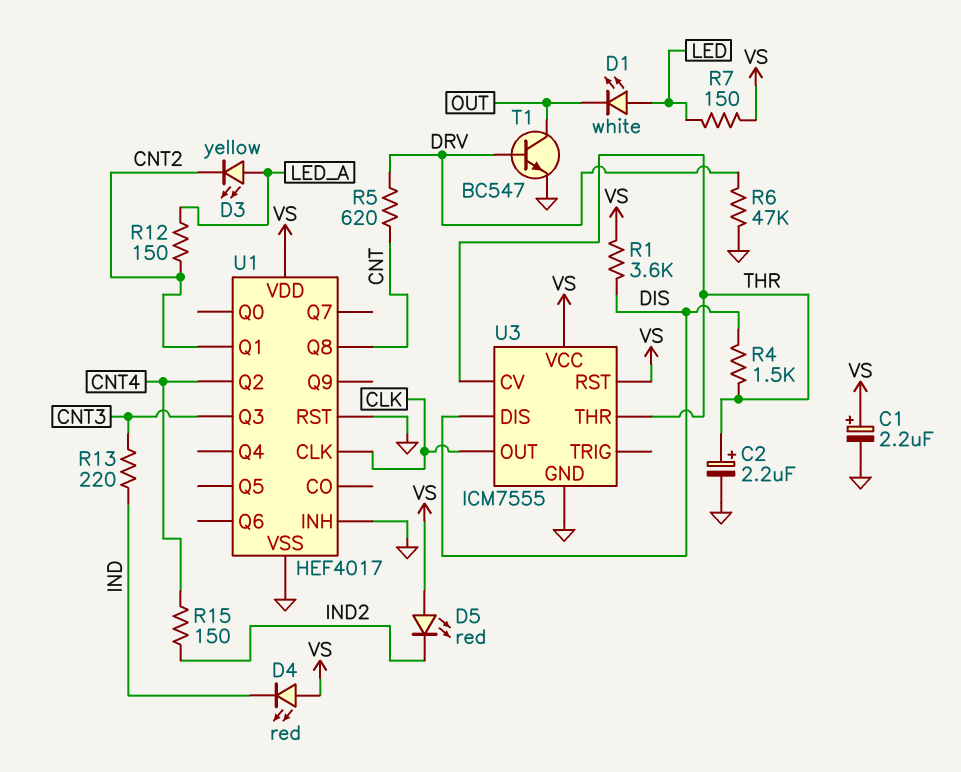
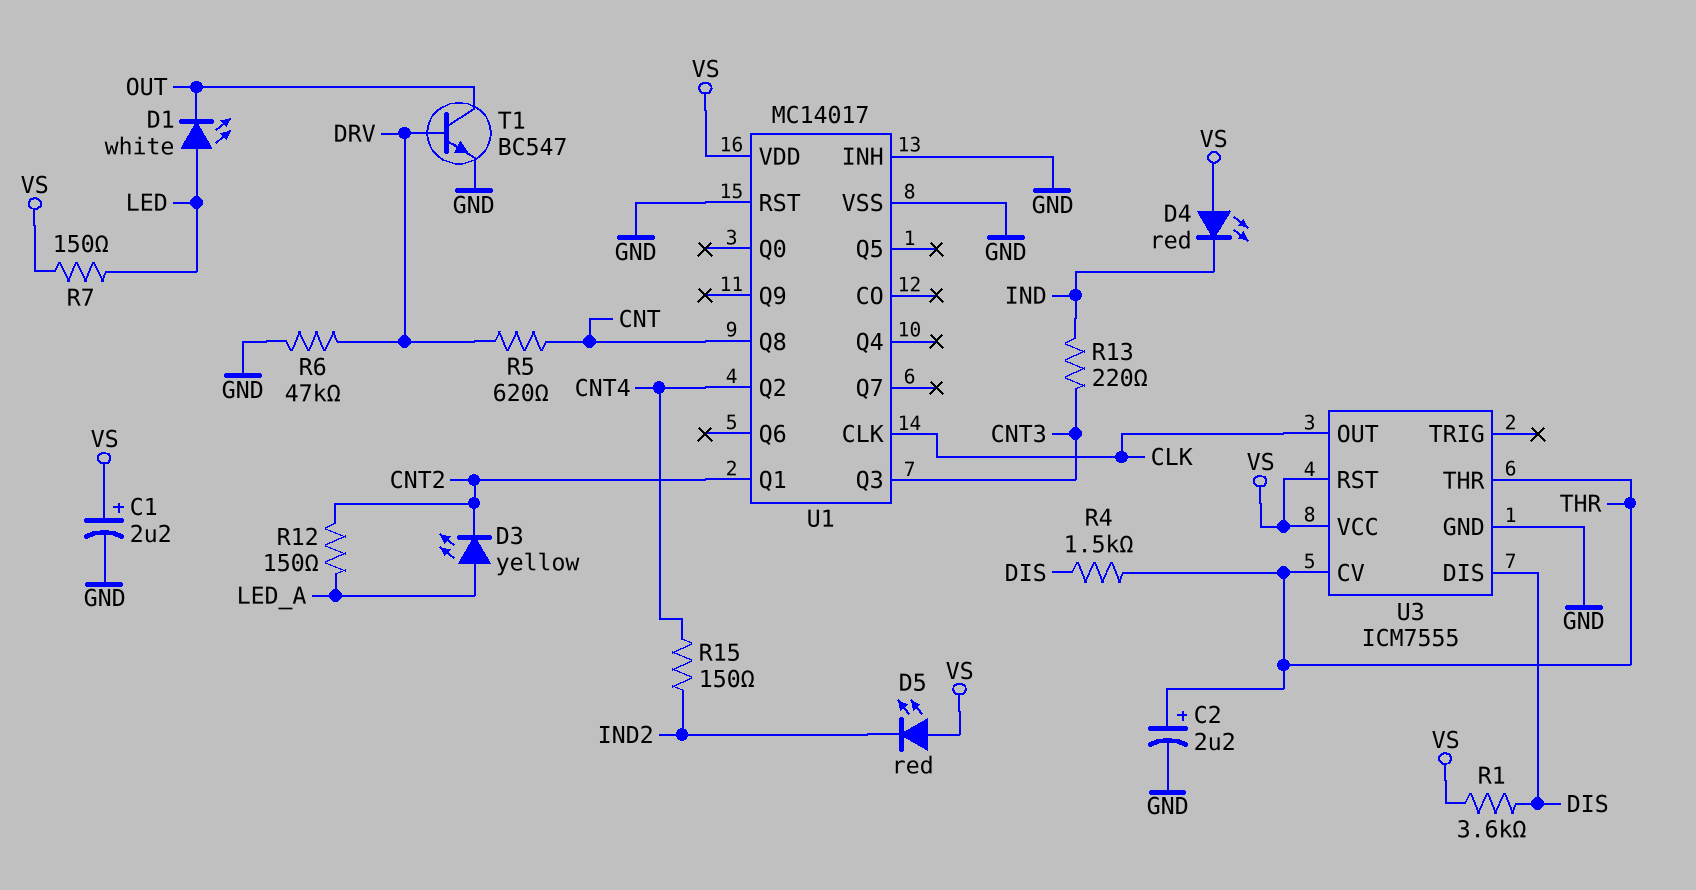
U1: HEF4017 -> MC14017

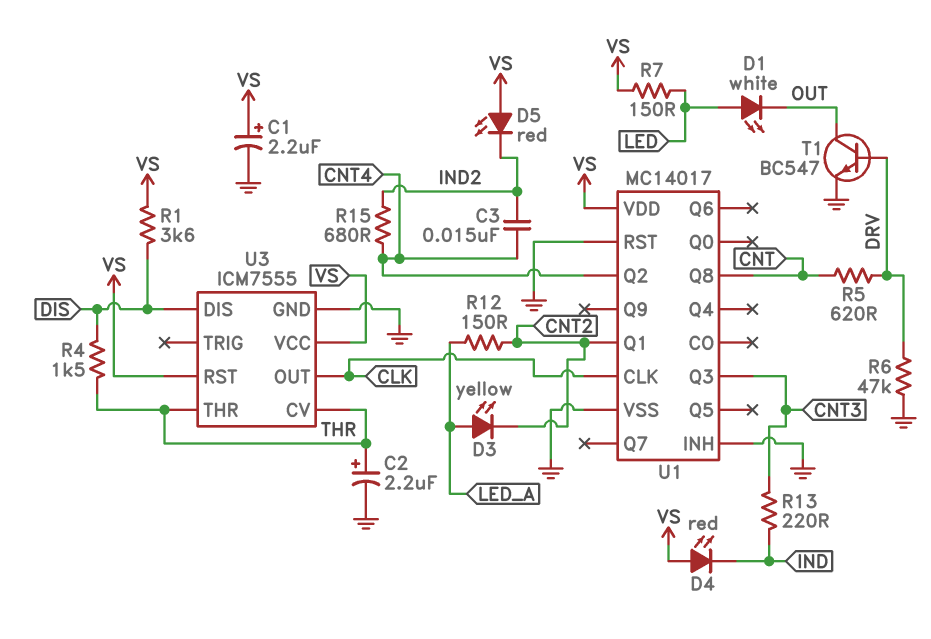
C3: none -> 15nF (CNT4, IND2)
R15: 150 (CNT4, IND2) -> 680 (CNT4, IND2)

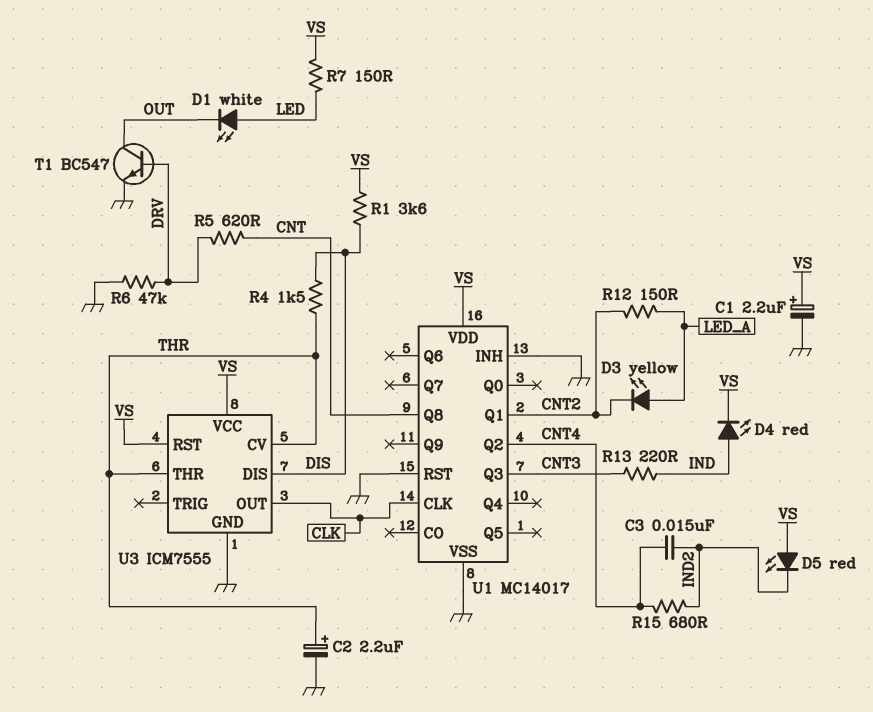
D4: LED red (A VS, K IND) -> LED red (A IND, K VS)

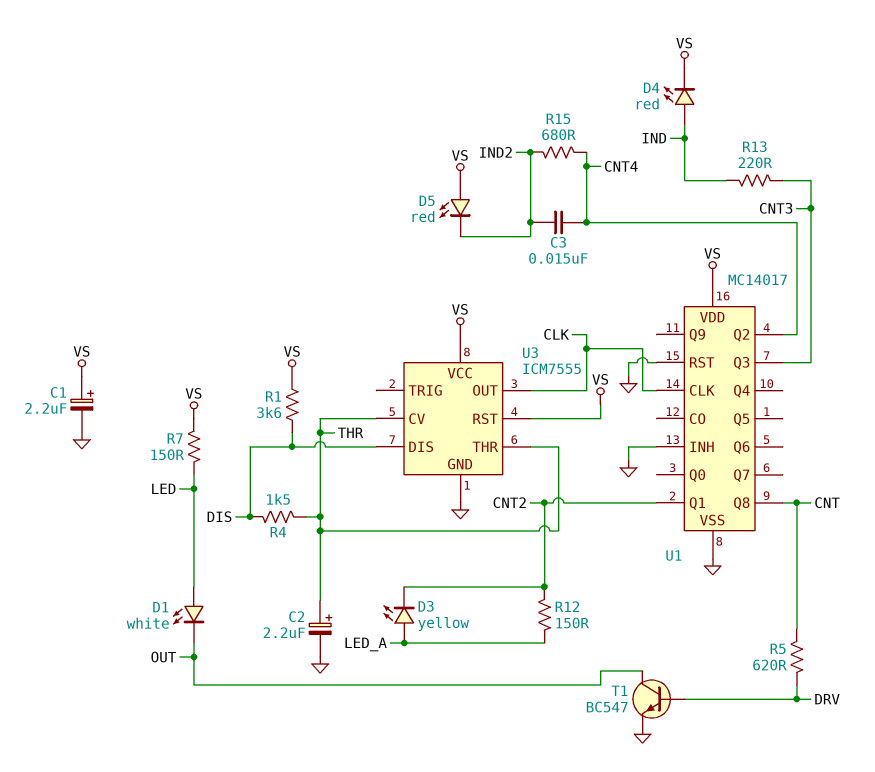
R6: 47k (DRV, GND) -> none

